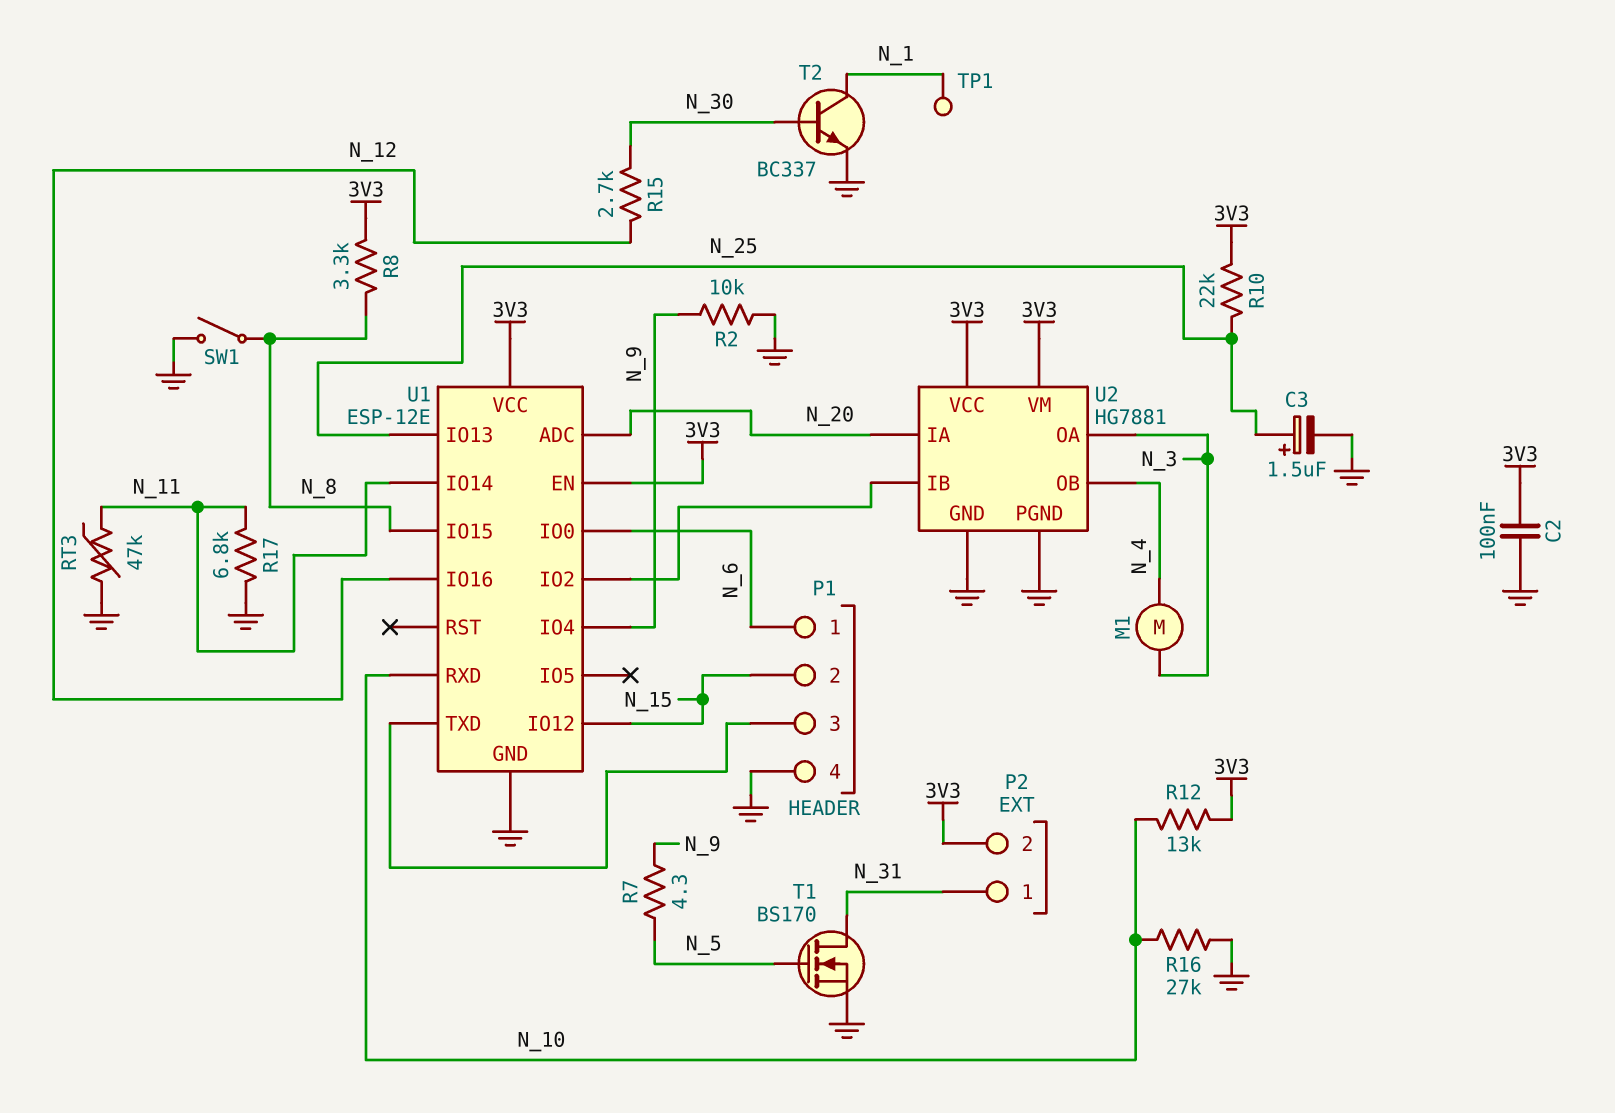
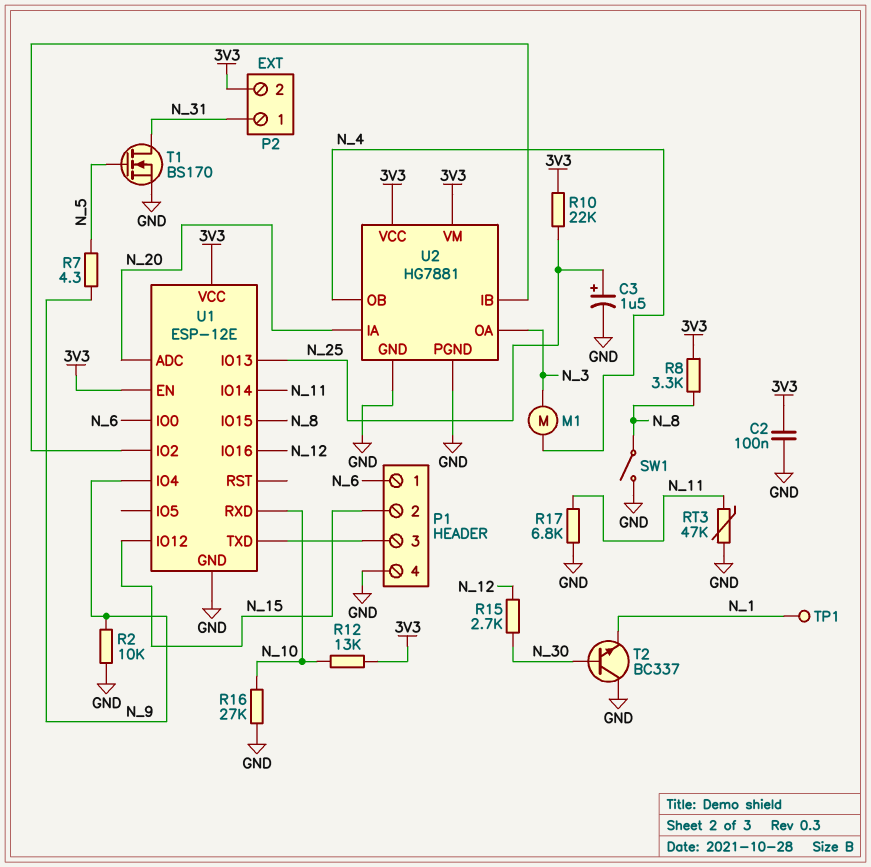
T2: NPN BC337 (B N_30, C N_1, E GND) -> NPN BC337 (B N_30, C GND, E N_1)

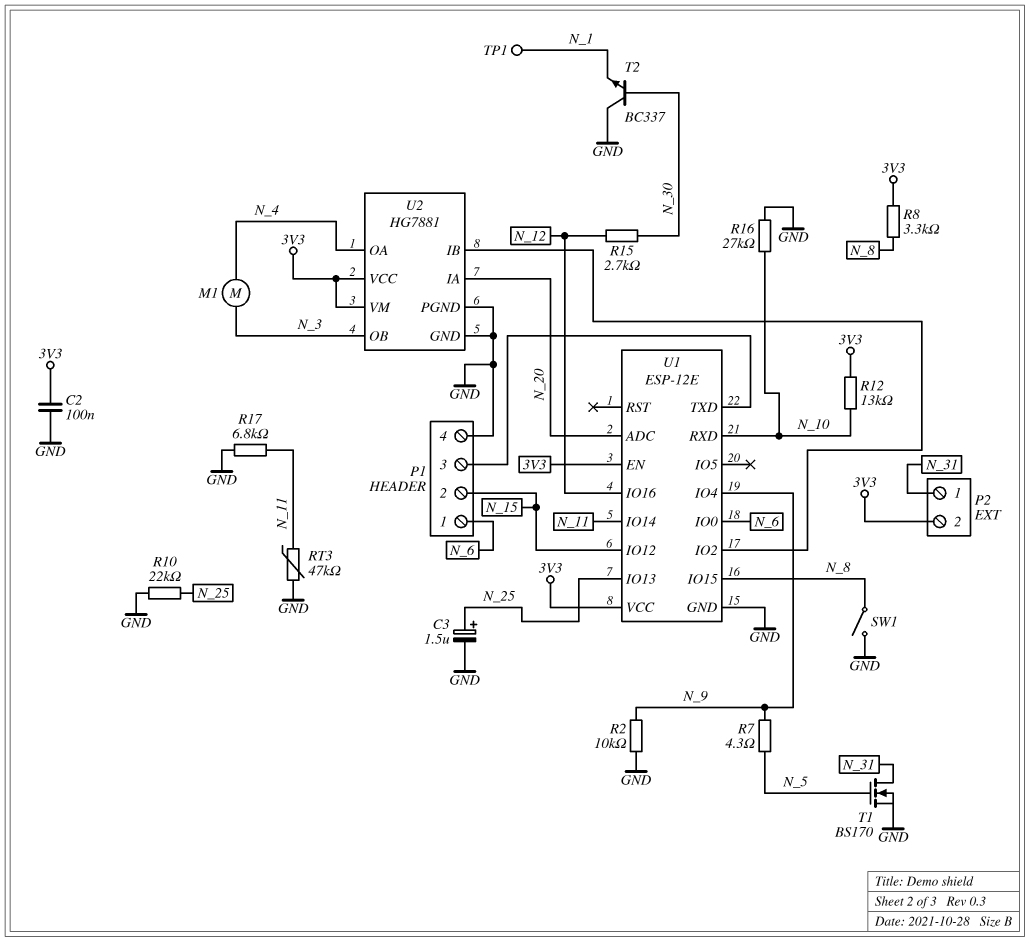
R10: 22k (3V3, N_25) -> 22k (GND, N_25)
U2 pin OA: N_3 -> N_4
U2 pin OB: N_4 -> N_3

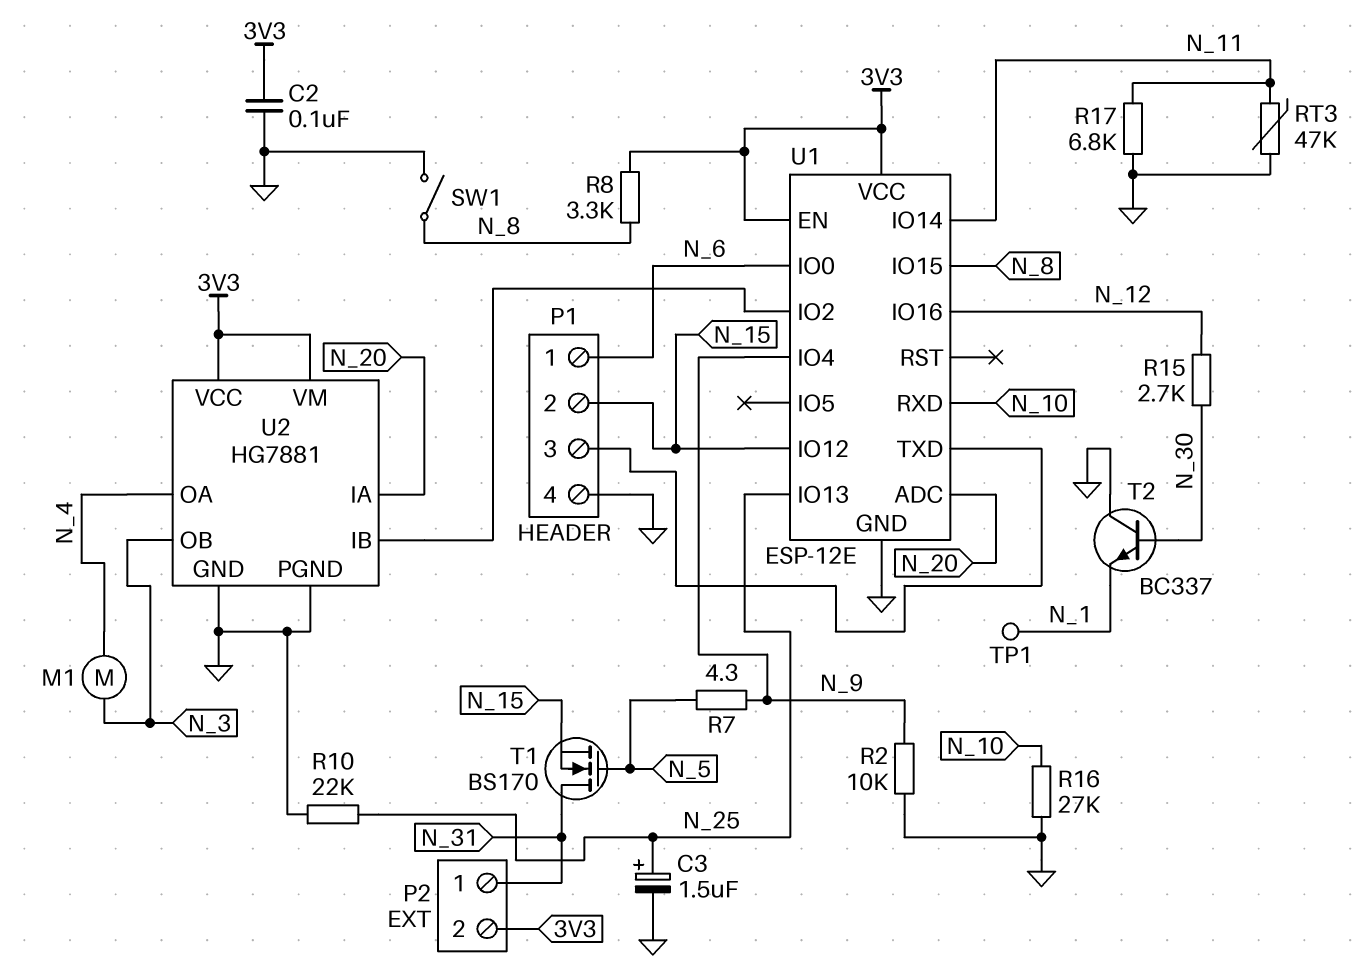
R12: 13k (3V3, N_10) -> none
T1: NMOS BS170 (G N_5, D N_31, S GND) -> NMOS BS170 (G N_5, D N_31, S N_15)

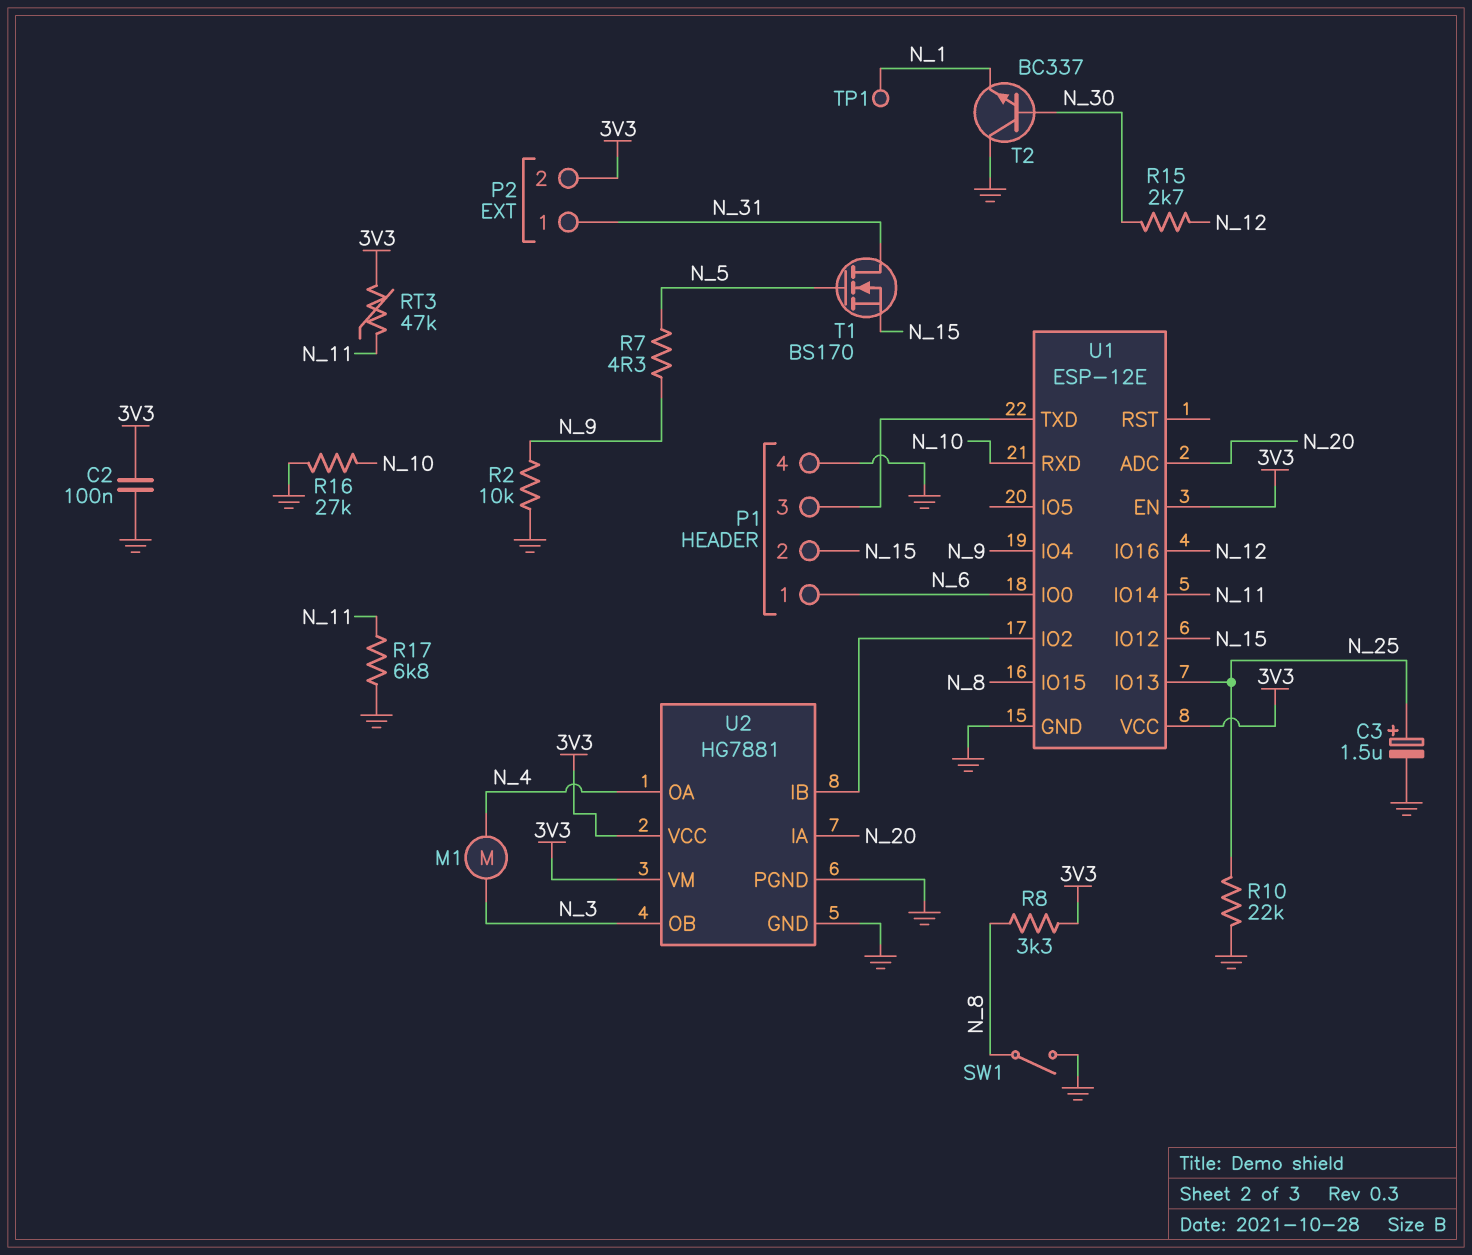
RT3: 47k (GND, N_11) -> 47k (3V3, N_11)

